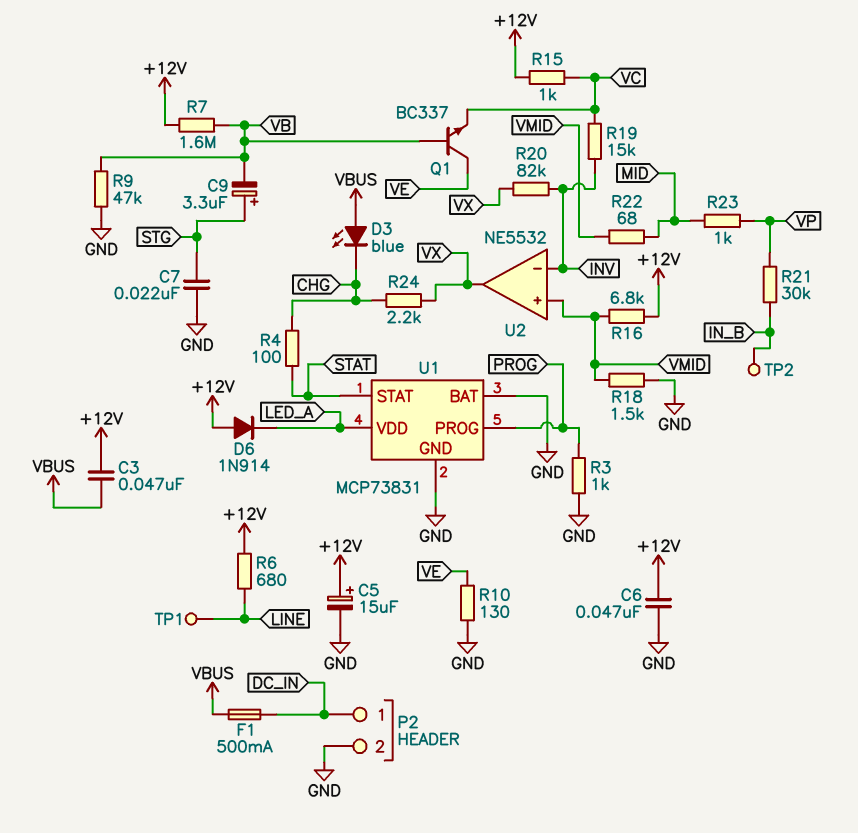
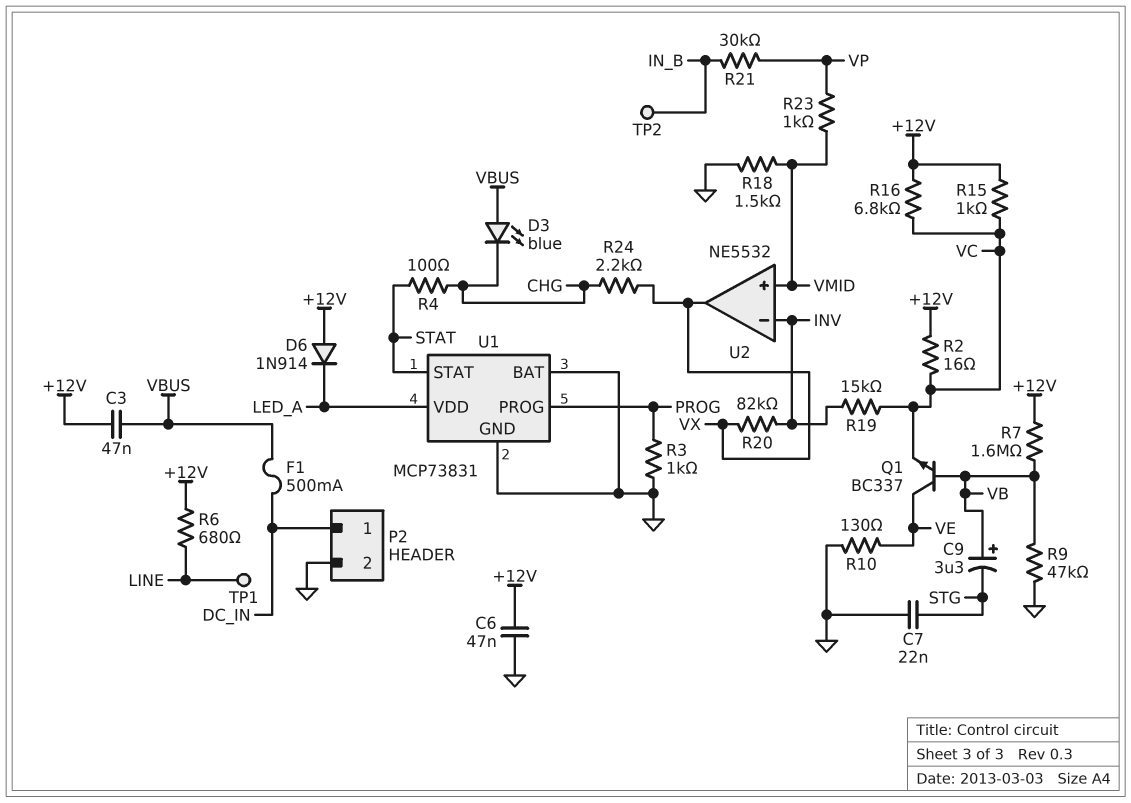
C5: 15uF (plus +12V, minus GND) -> none
C9: 3.3uF (plus STG, minus VB) -> 3.3uF (plus VB, minus STG)
R2: none -> 16 (+12V, VC)
R16: 6.8k (+12V, VMID) -> 6.8k (+12V, VC)
R22: 68 (MID, VMID) -> none
R23: 1k (MID, VP) -> 1k (VMID, VP)

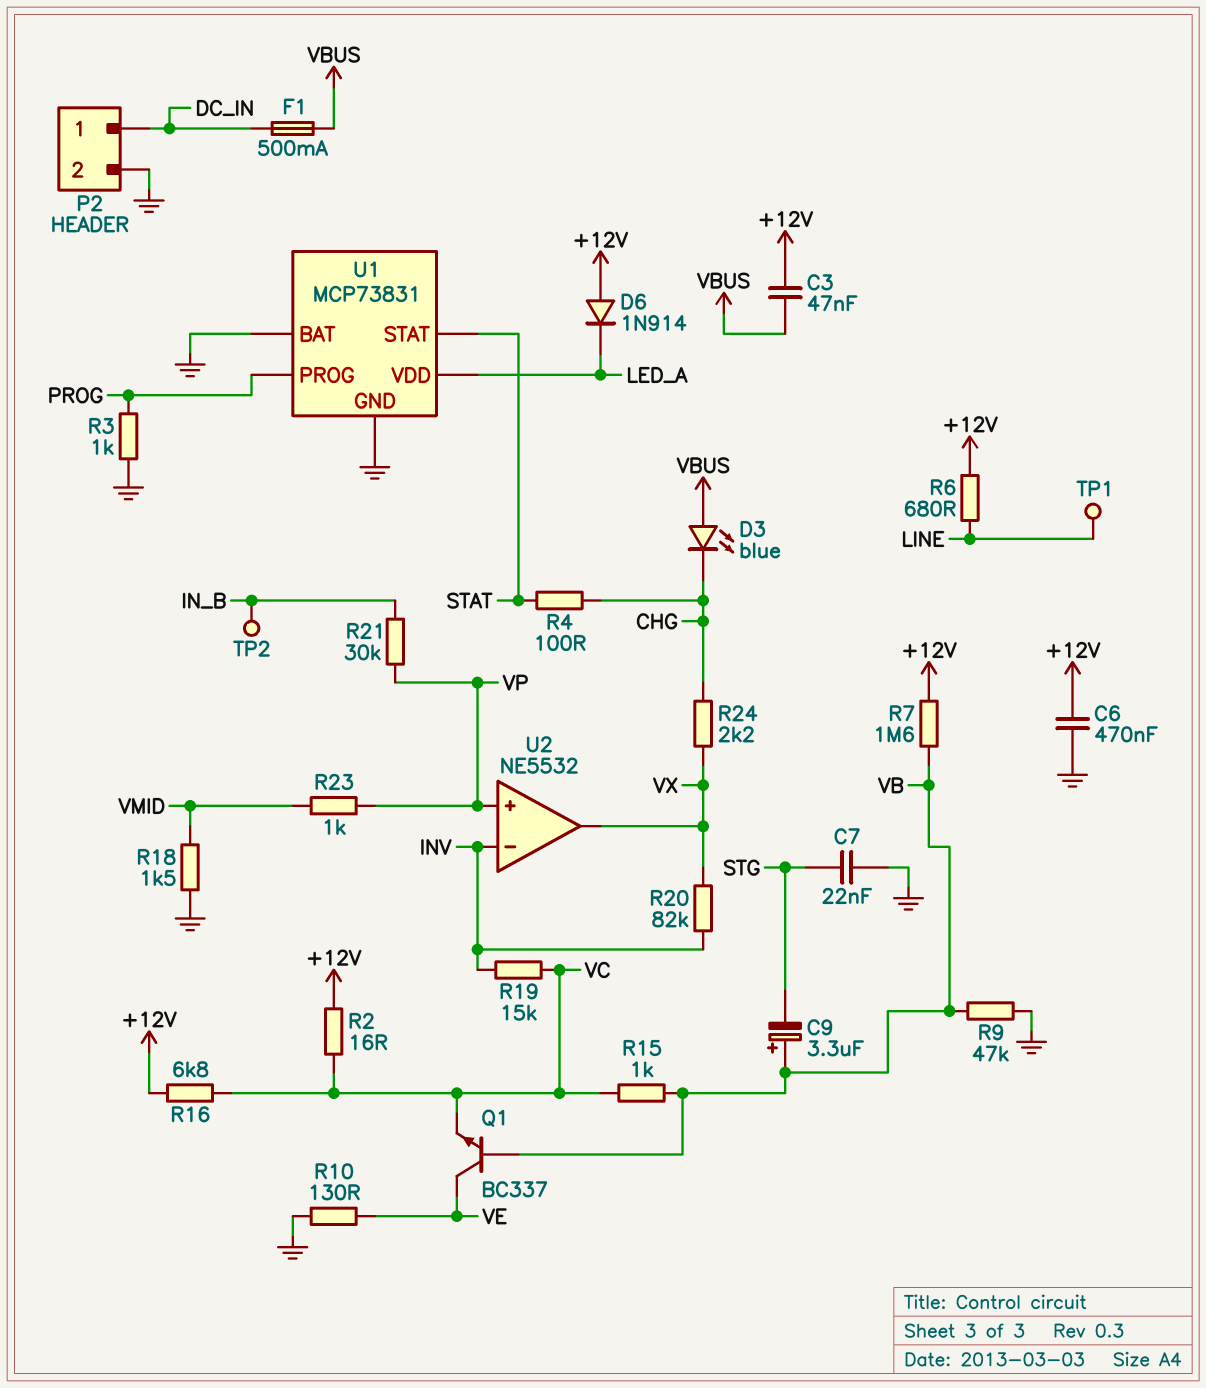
C6: 47nF (+12V, GND) -> 470nF (+12V, GND)
R15: 1k (+12V, VC) -> 1k (VB, VC)
U2 pin in+: VMID -> VP

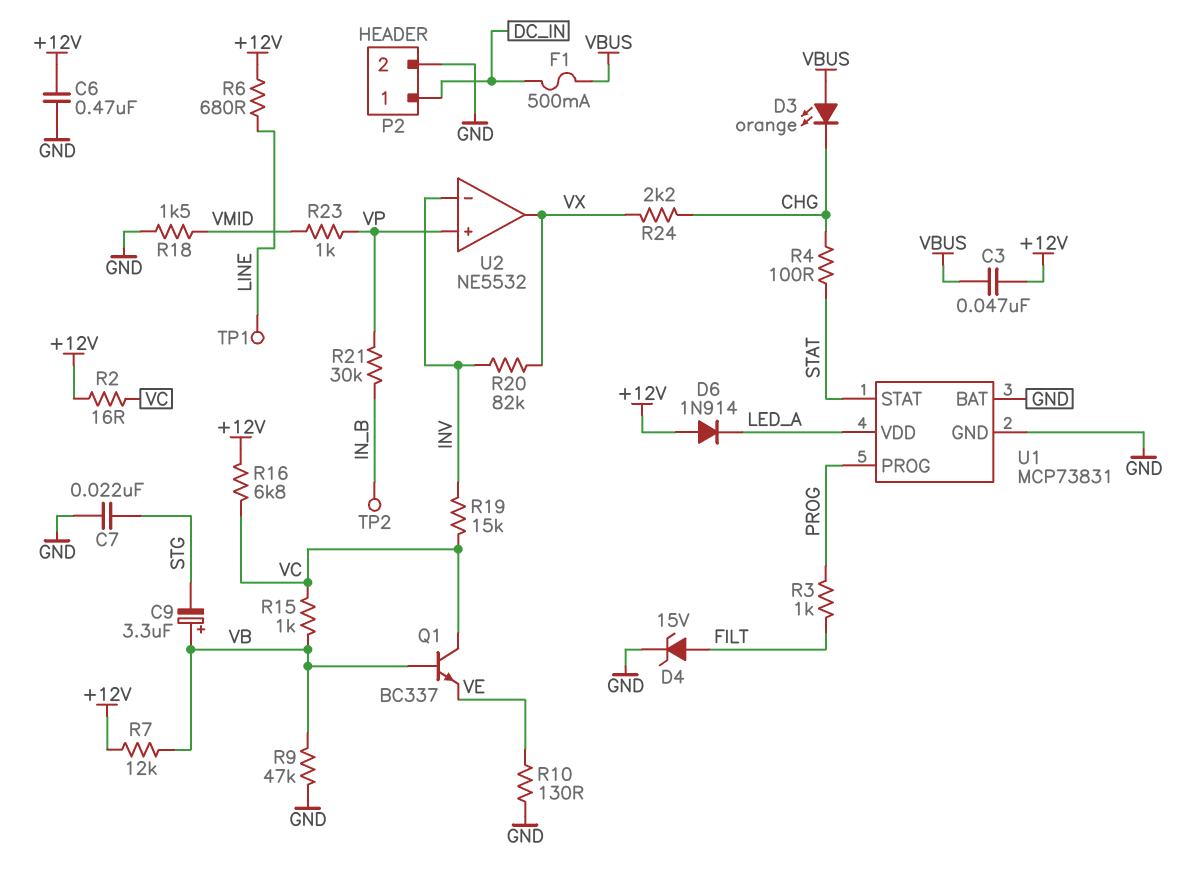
D3: LED blue (A VBUS, K CHG) -> LED orange (A VBUS, K CHG)
D4: none -> zener 15V (A FILT, K GND)
Q1: NPN BC337 (B VB, C VE, E VC) -> NPN BC337 (B VB, C VC, E VE)
R3: 1k (GND, PROG) -> 1k (FILT, PROG)
R7: 1.6M (+12V, VB) -> 12k (+12V, VB)

